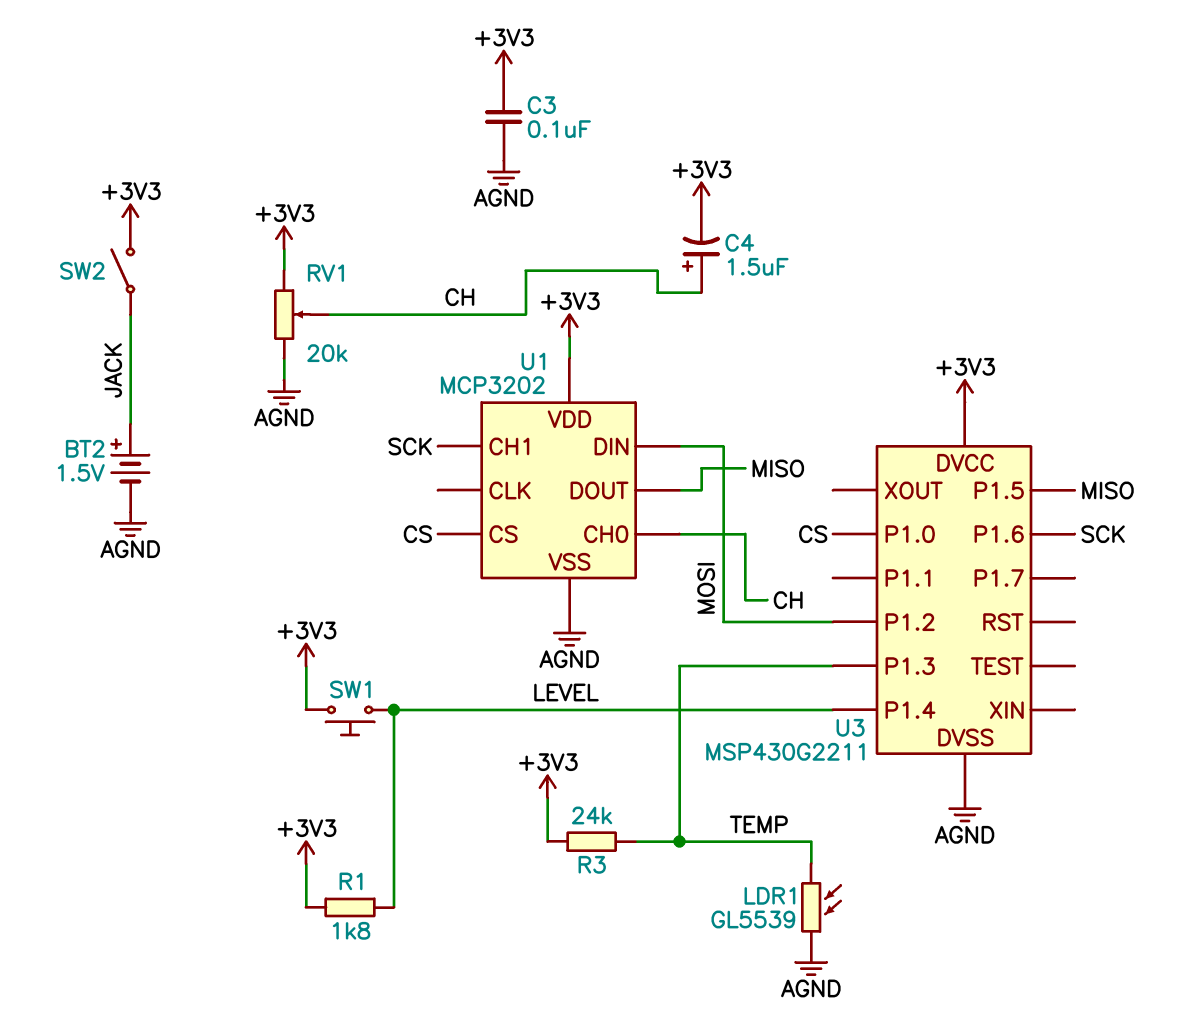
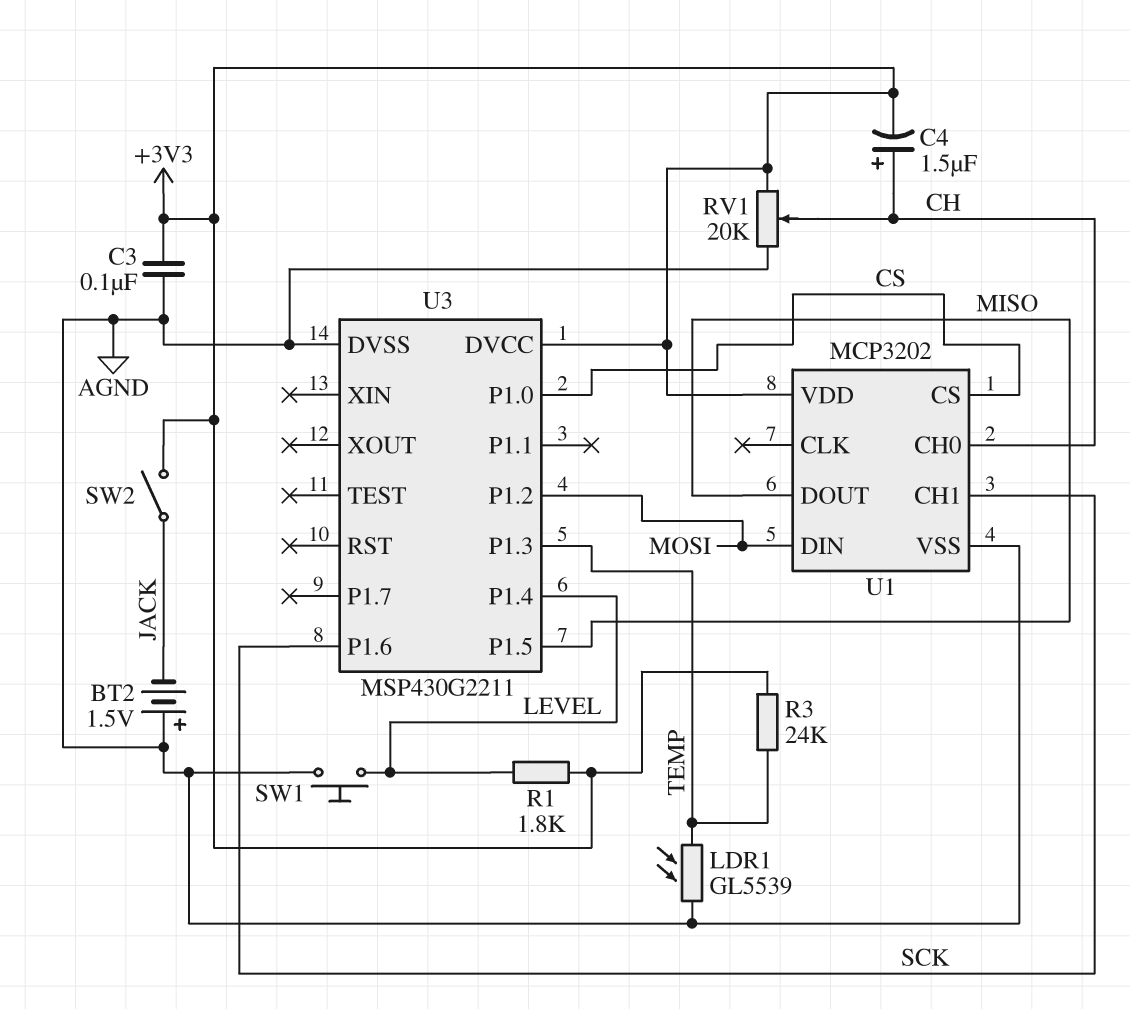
BT2: 1.5V (plus JACK, minus AGND) -> 1.5V (plus AGND, minus JACK)
SW1: button (+3V3, LEVEL) -> button (AGND, LEVEL)

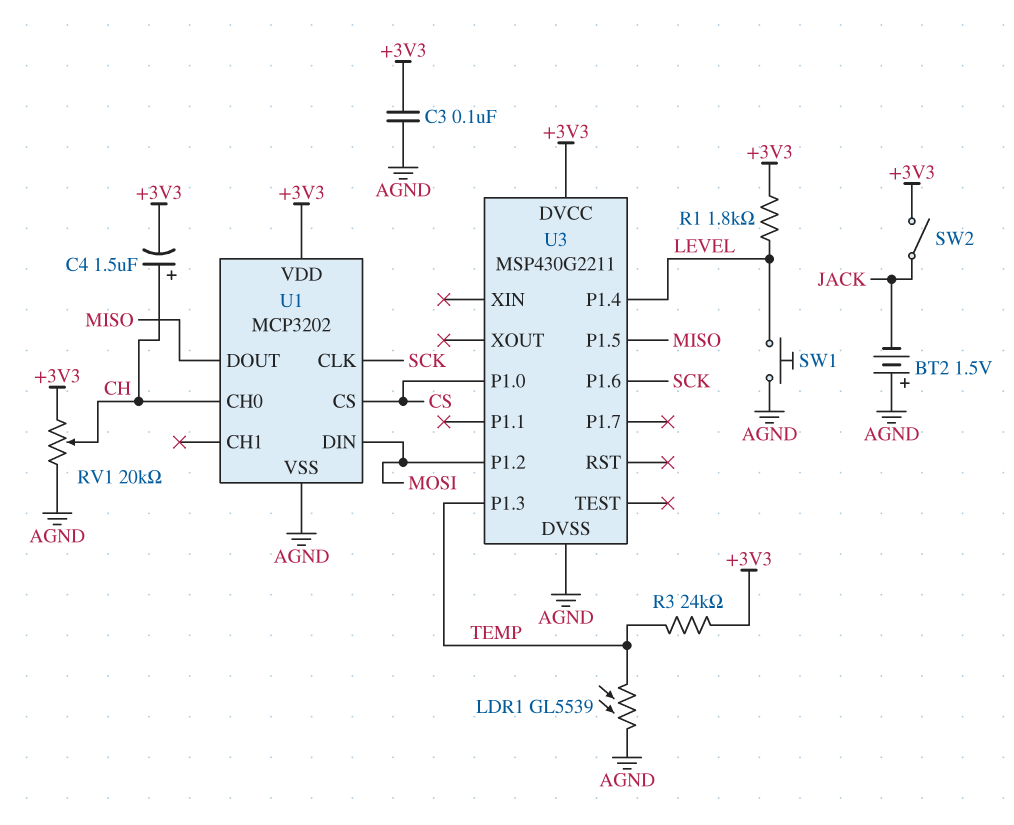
U1 pin CH1: SCK -> none
U1 pin CLK: none -> SCK

